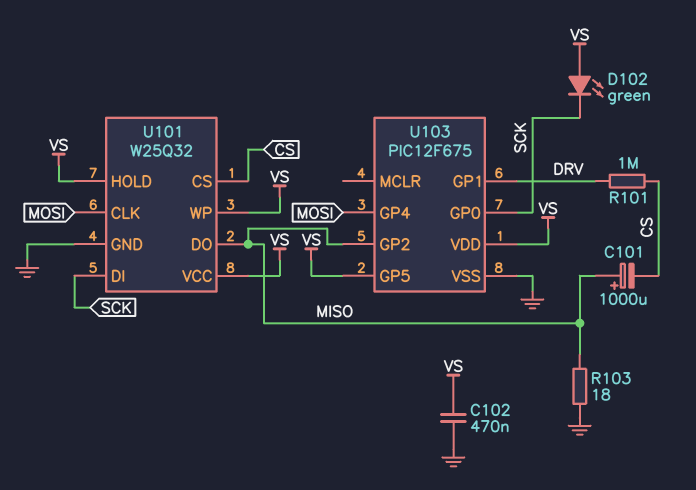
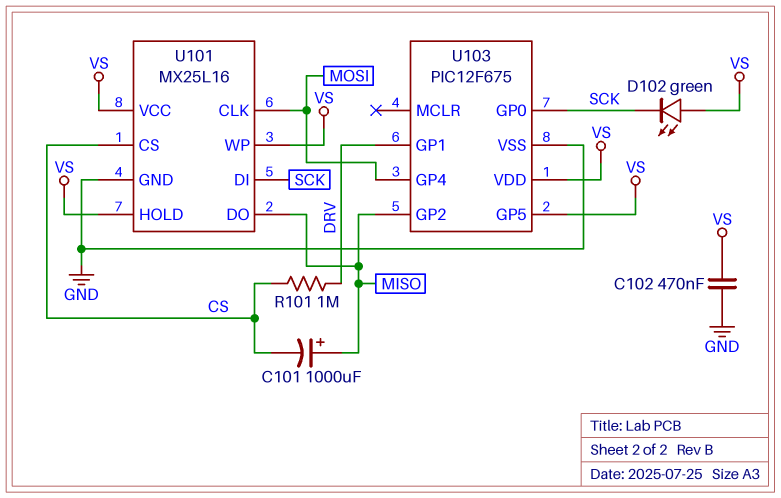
R103: 18 (GND, MISO) -> none
U101: W25Q32 -> MX25L16

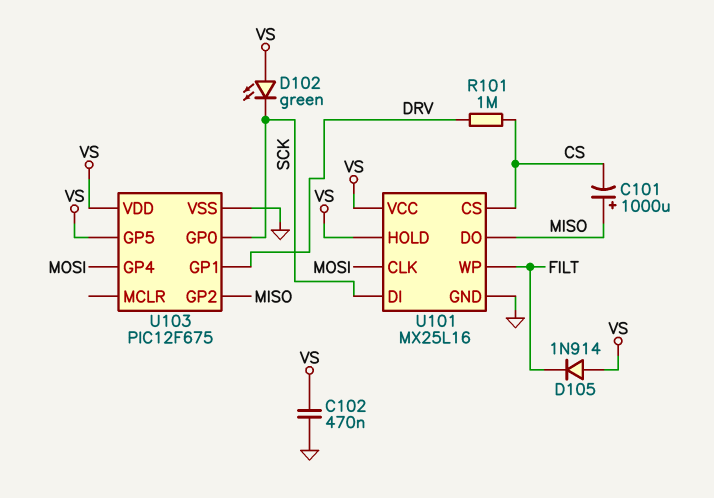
D105: none -> diode 1N914 (A VS, K FILT)
U101 pin WP: VS -> FILT

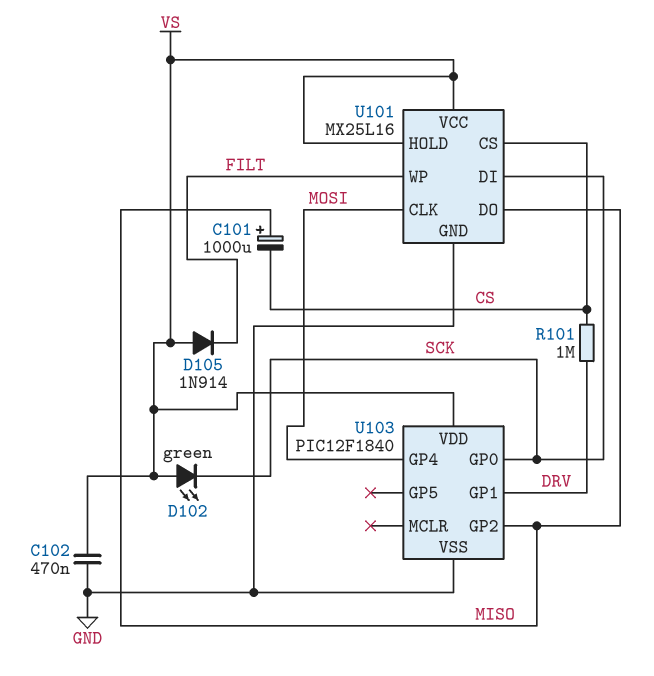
U103: PIC12F675 -> PIC12F1840
U103 pin GP5: VS -> none

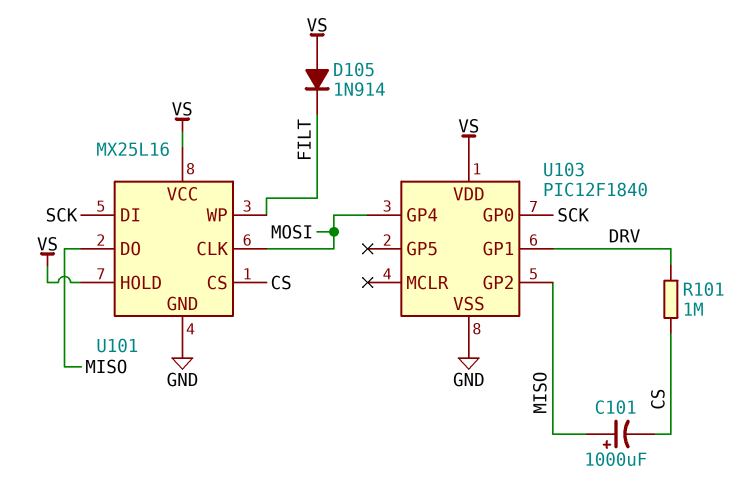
C102: 470nF (GND, VS) -> none
D102: LED green (A VS, K SCK) -> none

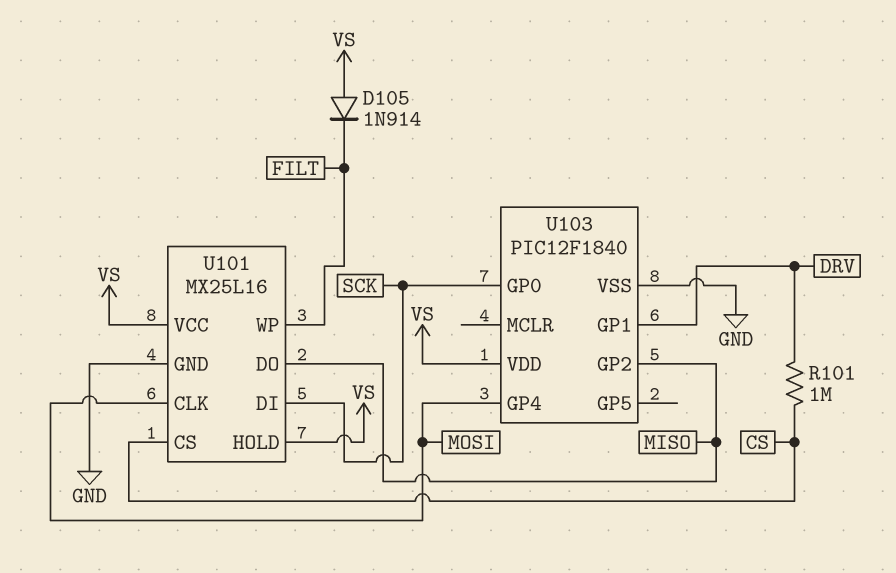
C101: 1000uF (plus MISO, minus CS) -> none

